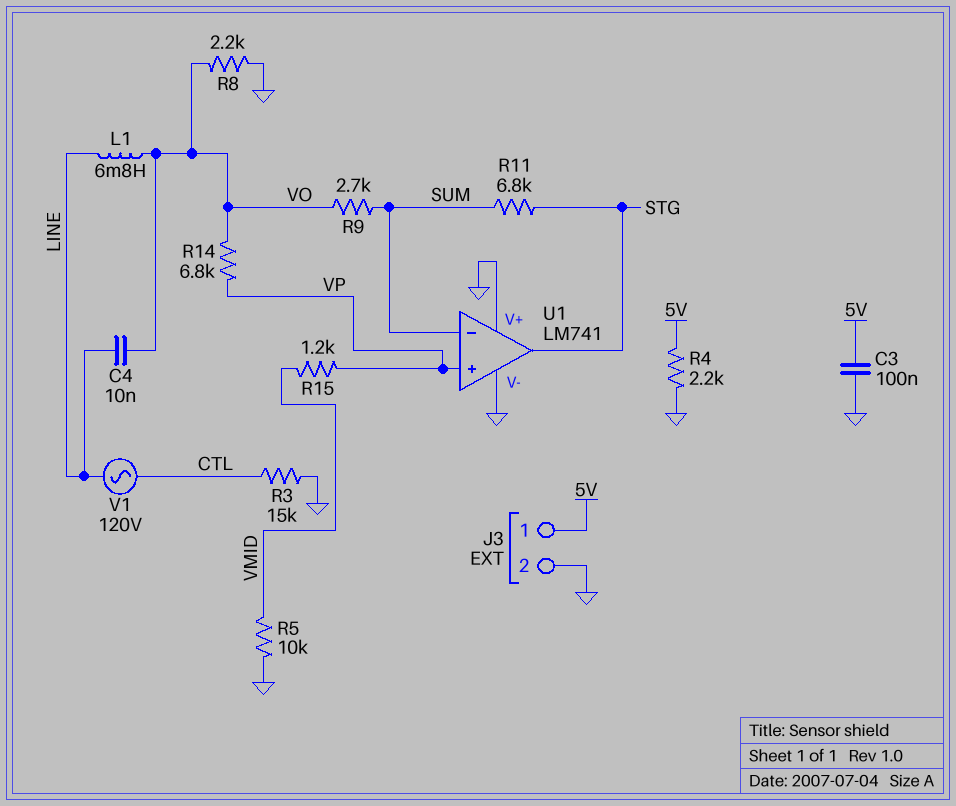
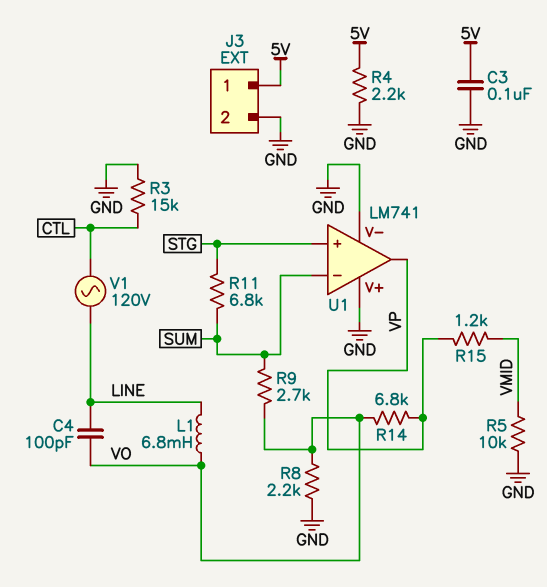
C4: 10nF (LINE, VO) -> 100pF (LINE, VO)
U1 pin in+: VP -> STG
U1 pin out: STG -> VP

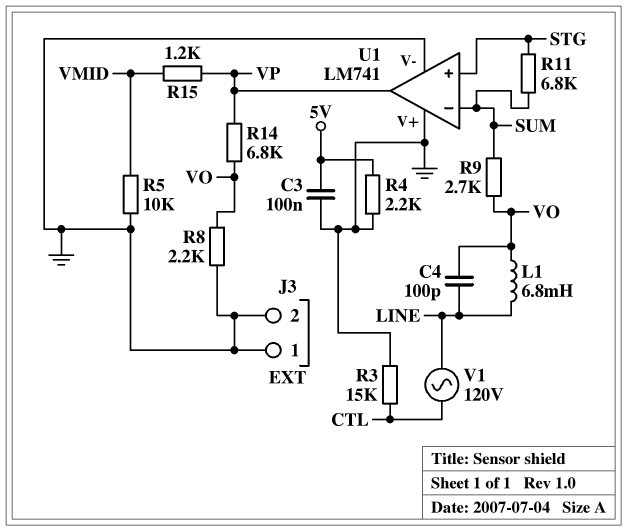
J3 pin 1: 5V -> GND

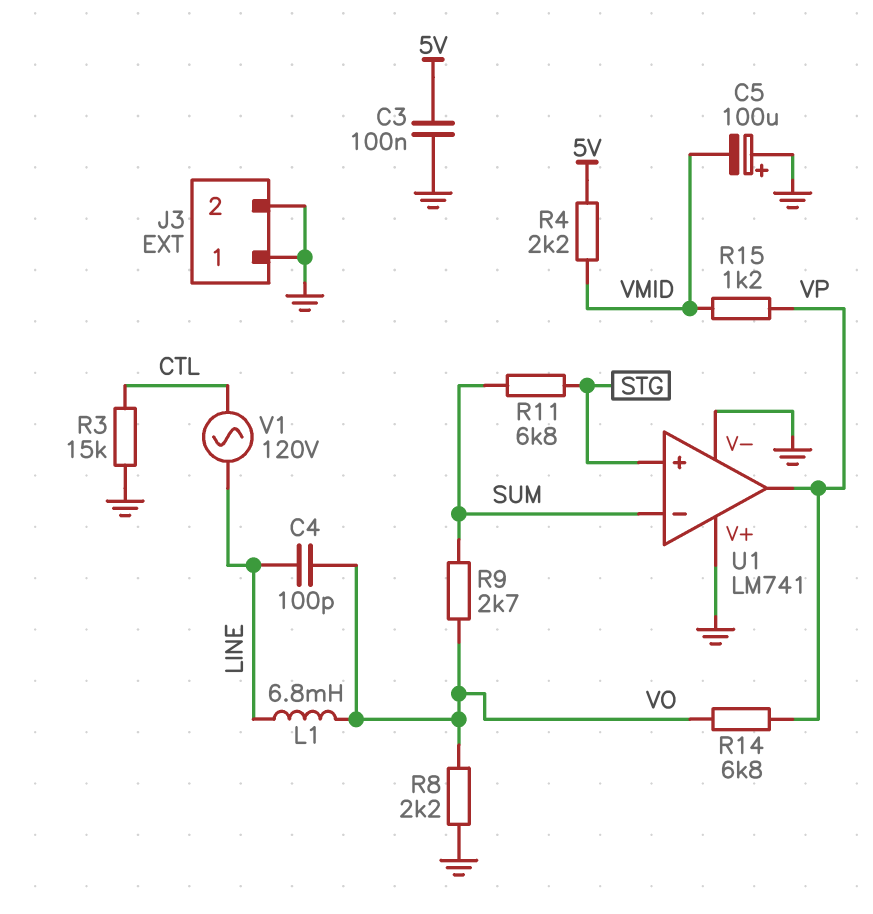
C5: none -> 100uF (plus GND, minus VMID)
R4: 2.2k (5V, GND) -> 2.2k (5V, VMID)
R5: 10k (GND, VMID) -> none

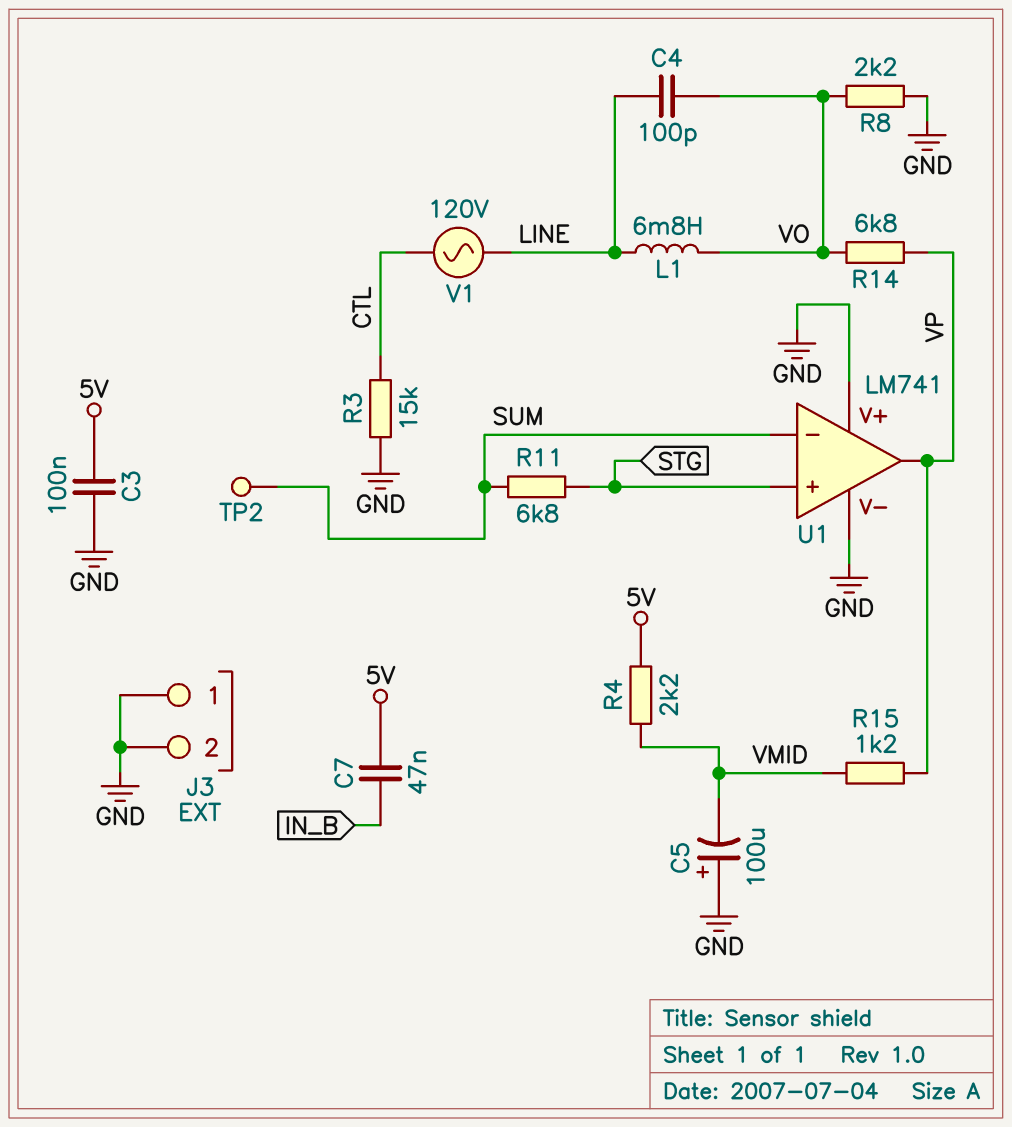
C7: none -> 47nF (5V, IN_B)
R9: 2.7k (SUM, VO) -> none
TP2: none -> test point (SUM)

